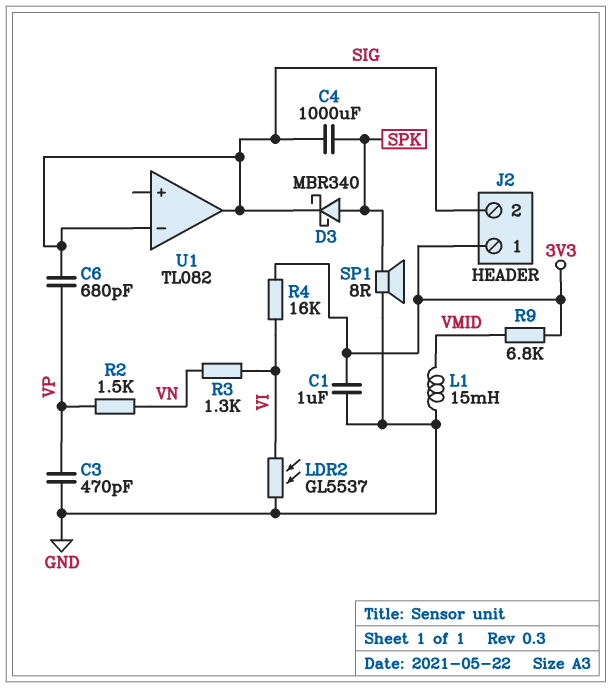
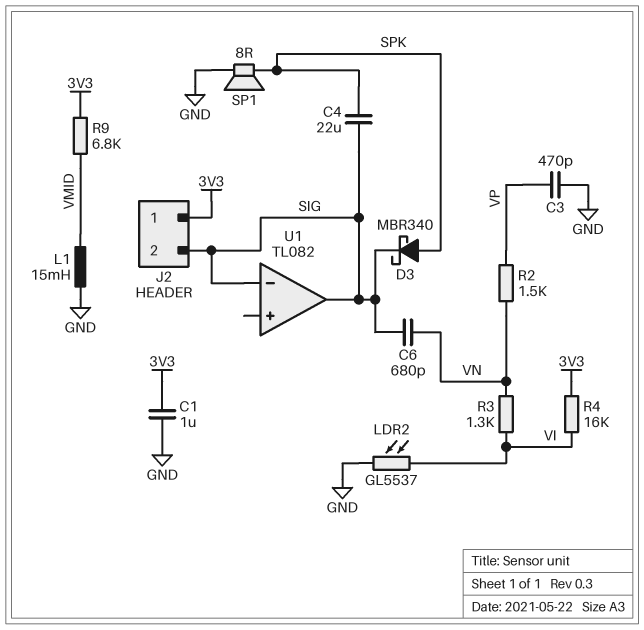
C4: 1000uF (SIG, SPK) -> 22uF (SIG, SPK)
C6: 680pF (SIG, VP) -> 680pF (SIG, VN)

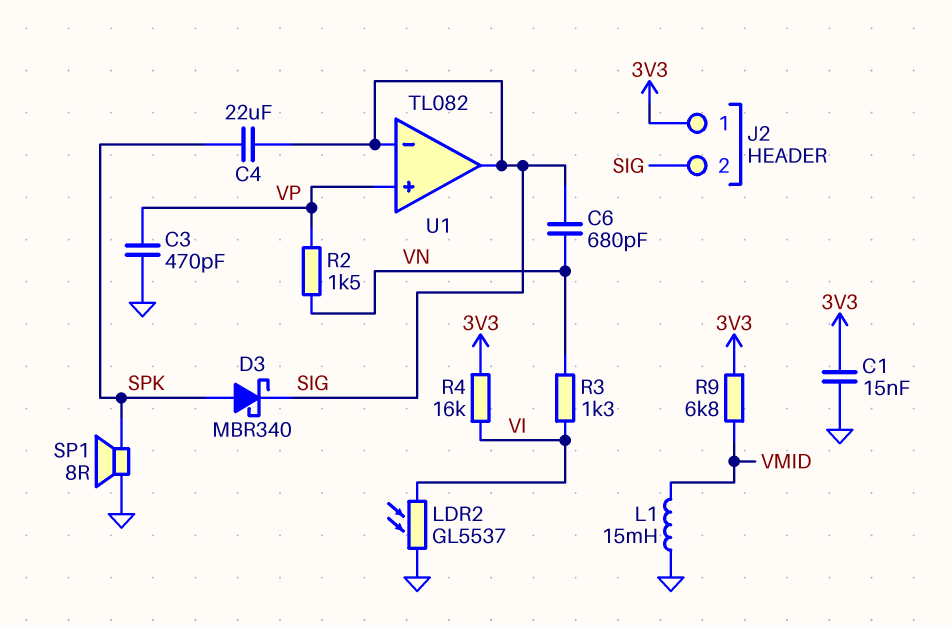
C1: 1uF (3V3, GND) -> 15nF (3V3, GND)
U1 pin in+: none -> VP

